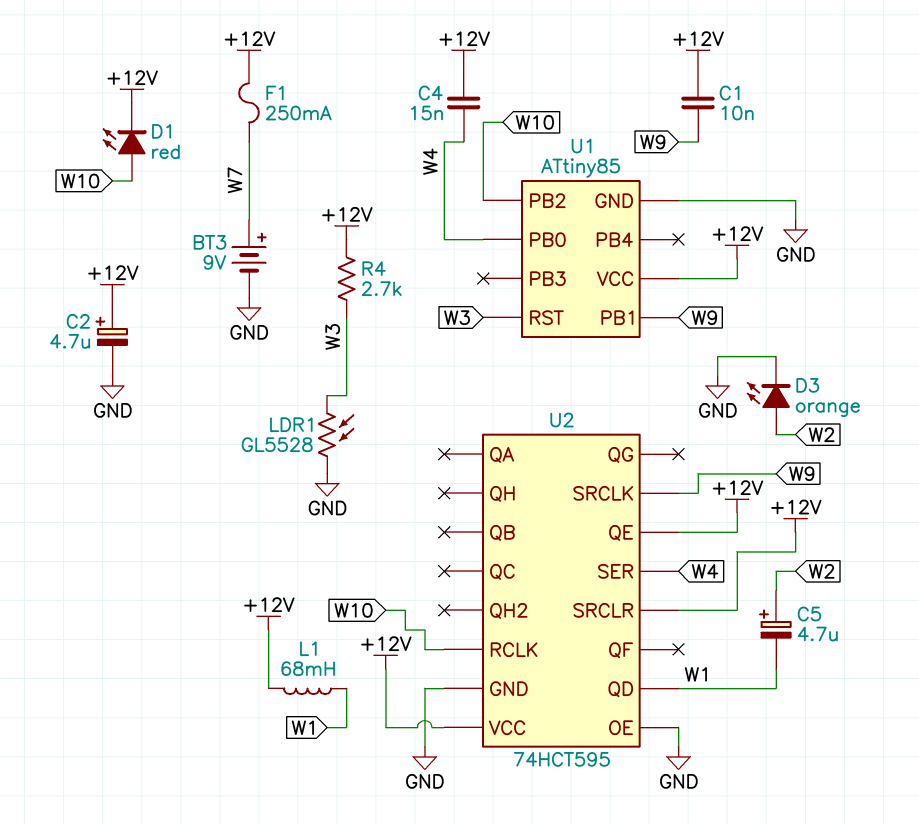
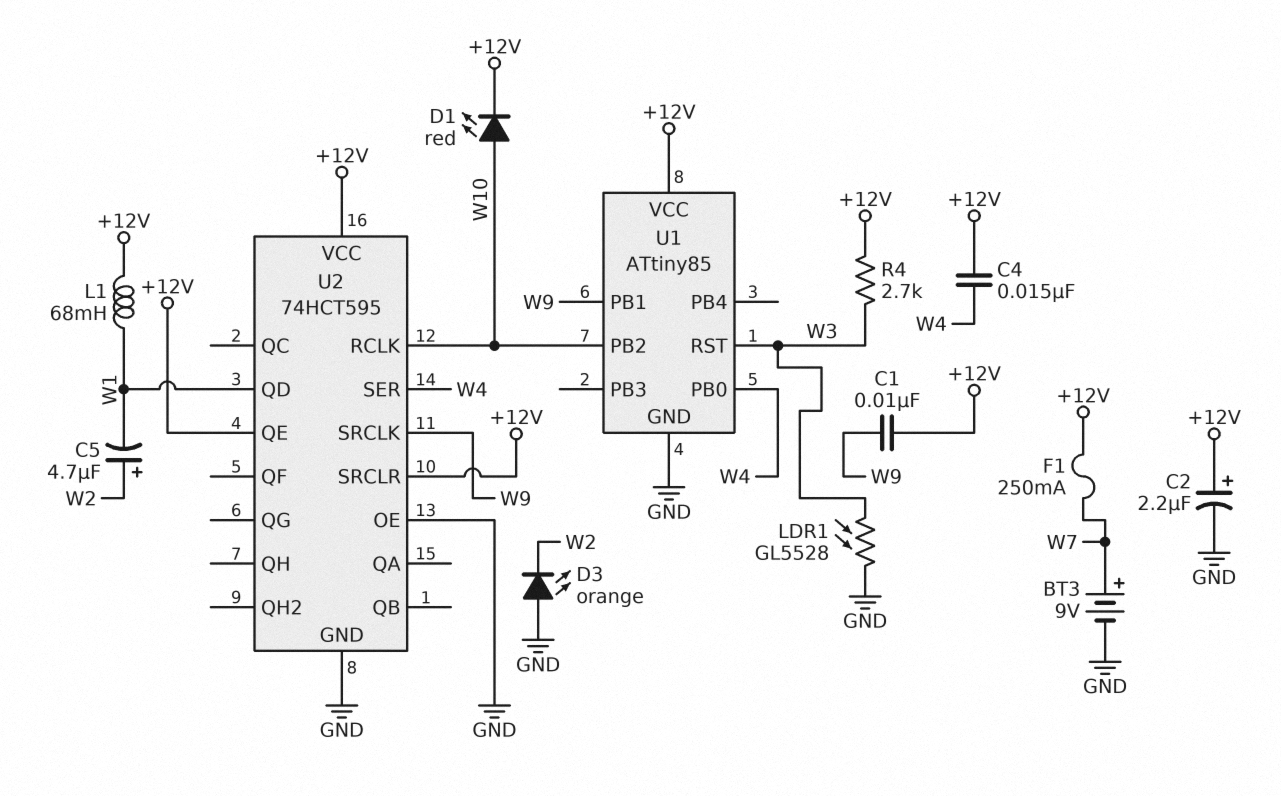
C2: 4.7uF (plus +12V, minus GND) -> 2.2uF (plus +12V, minus GND)
D3: LED orange (A W2, K GND) -> LED orange (A GND, K W2)

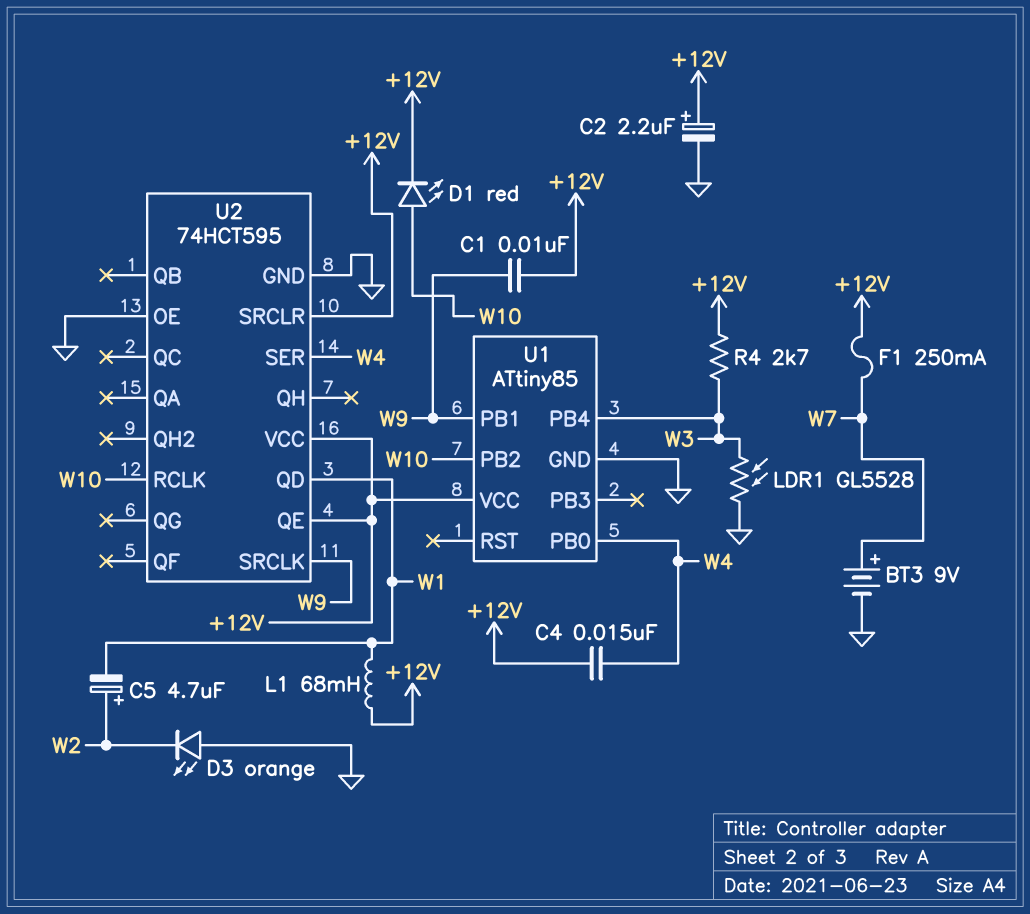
U1 pin PB4: none -> W3
U1 pin RST: W3 -> none

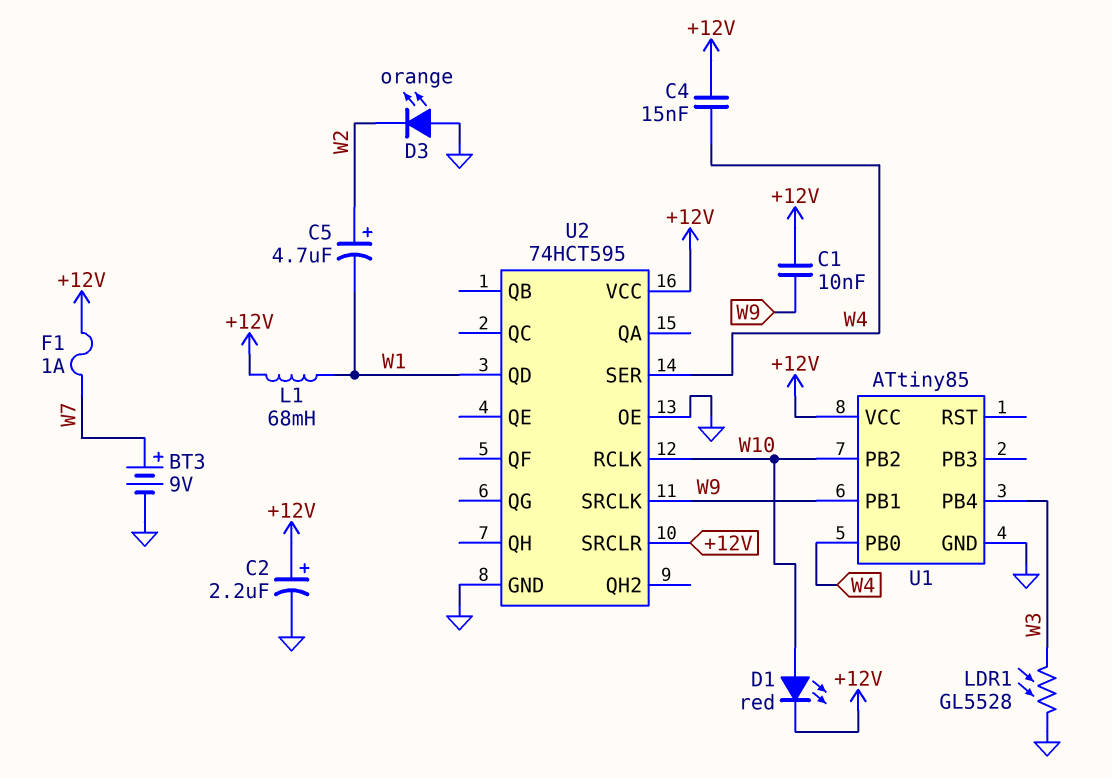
F1: 250mA (+12V, W7) -> 1A (+12V, W7)
R4: 2.7k (+12V, W3) -> none
U2 pin QE: +12V -> none

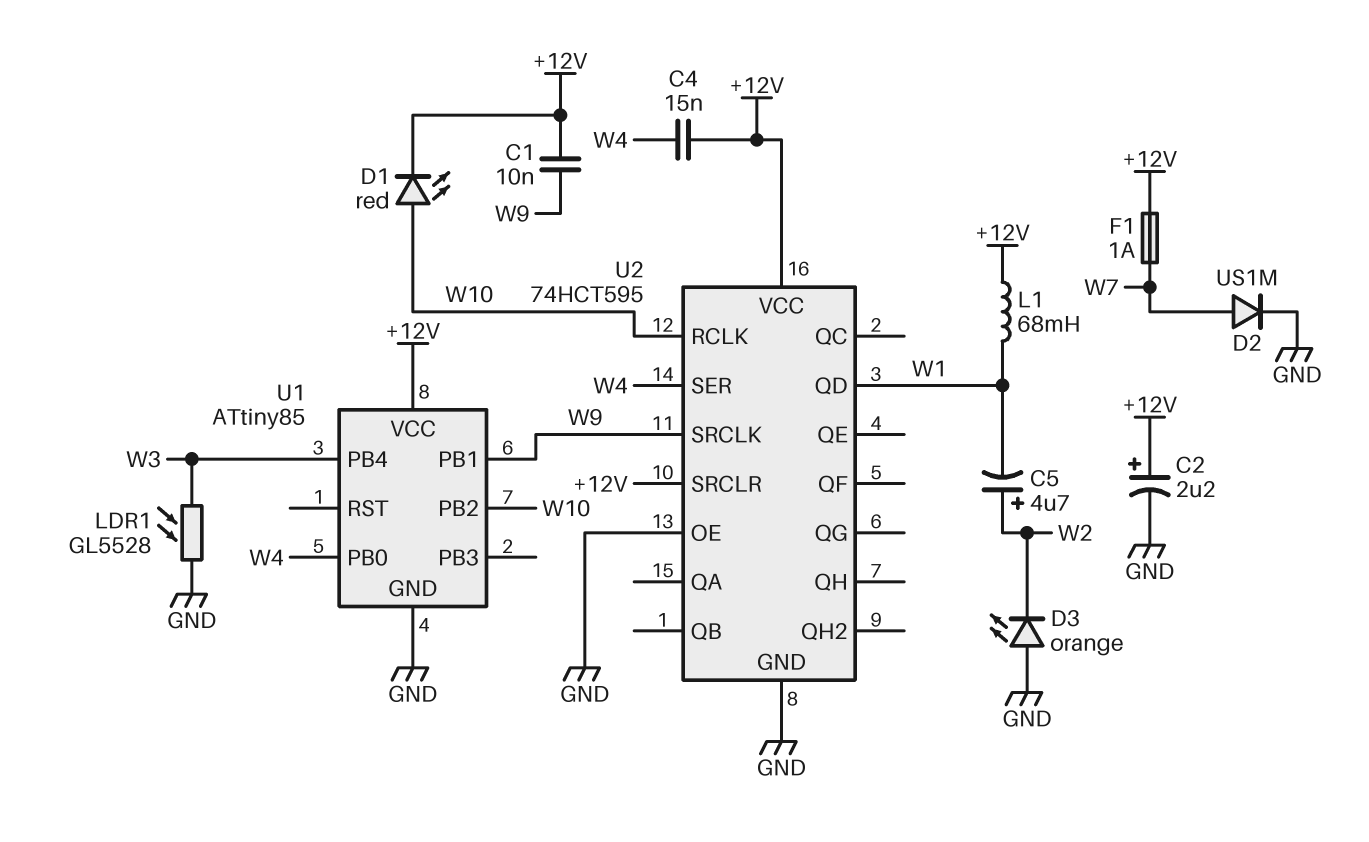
BT3: 9V (plus W7, minus GND) -> none
D2: none -> diode US1M (A W7, K GND)

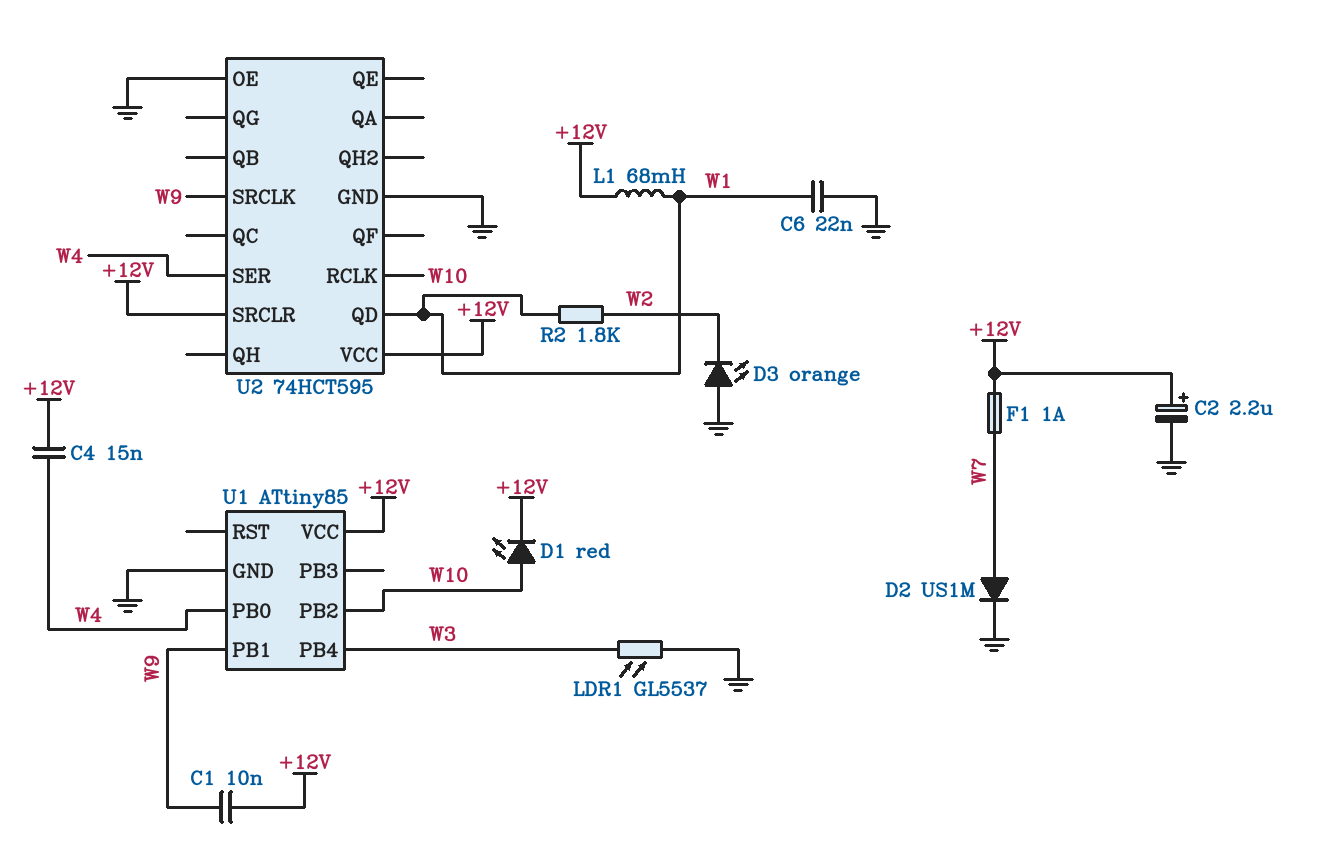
C5: 4.7uF (plus W2, minus W1) -> none
C6: none -> 22nF (GND, W1)
LDR1: GL5528 (GND, W3) -> GL5537 (GND, W3)
R2: none -> 1.8k (W1, W2)

